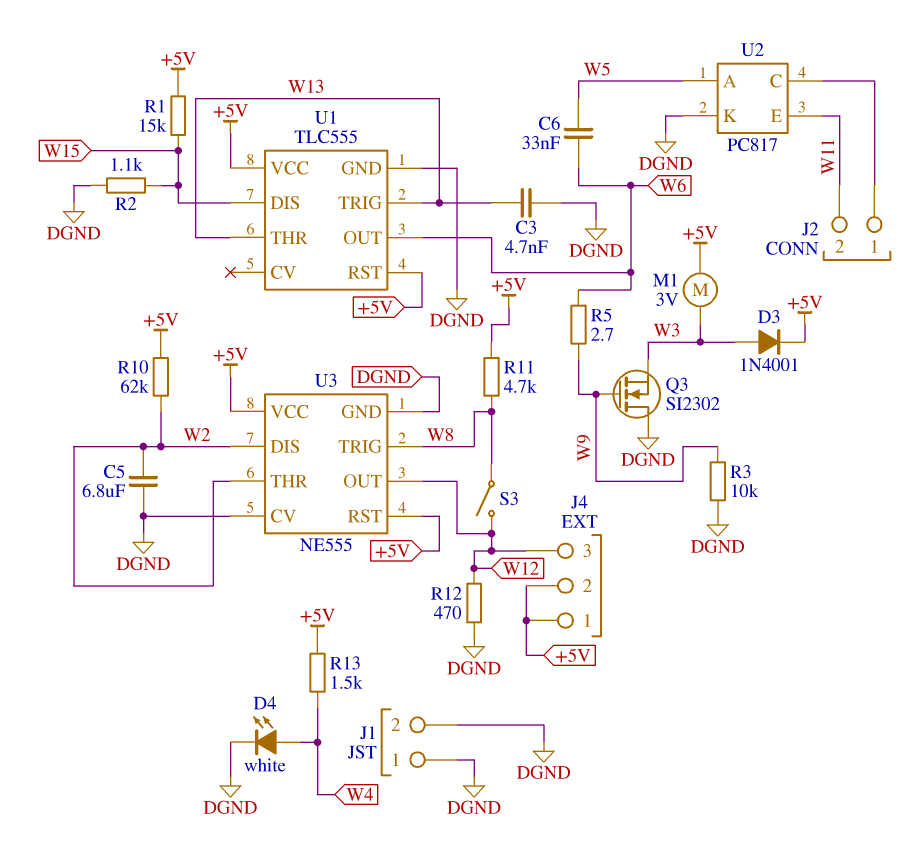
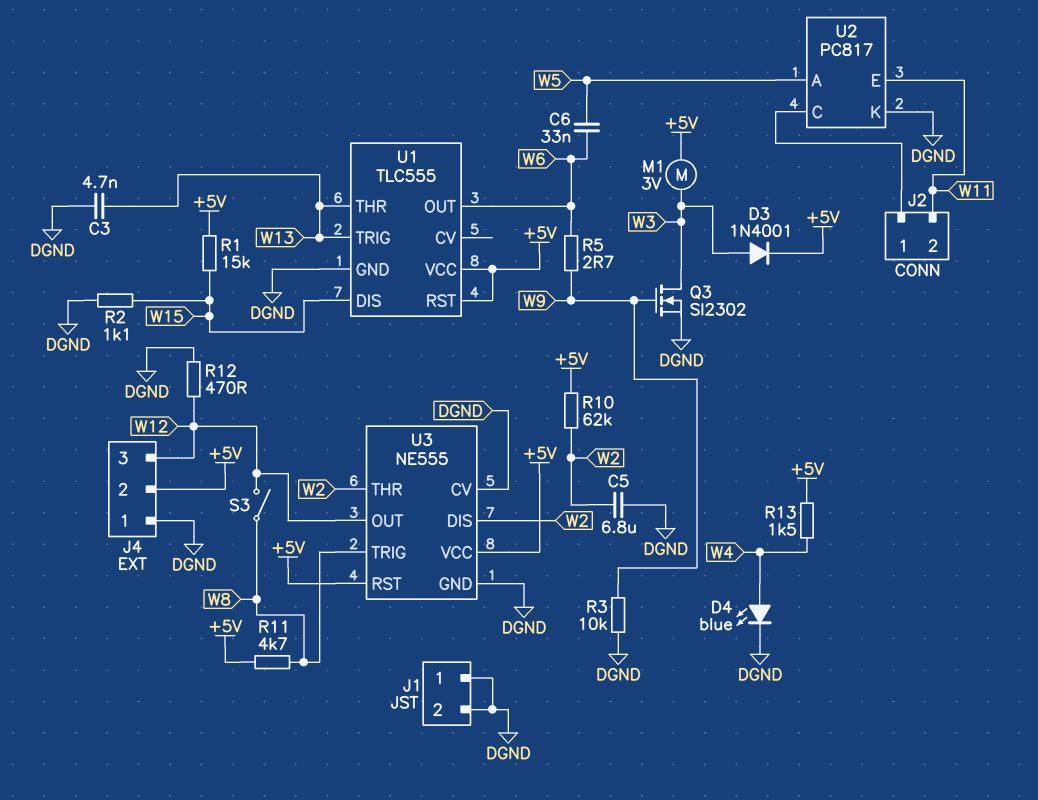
D4: LED white (A W4, K DGND) -> LED blue (A W4, K DGND)
J4 pin 1: +5V -> DGND
Q3: NMOS SI2302 (G W9, D DGND, S W3) -> NMOS SI2302 (G W9, D W3, S DGND)

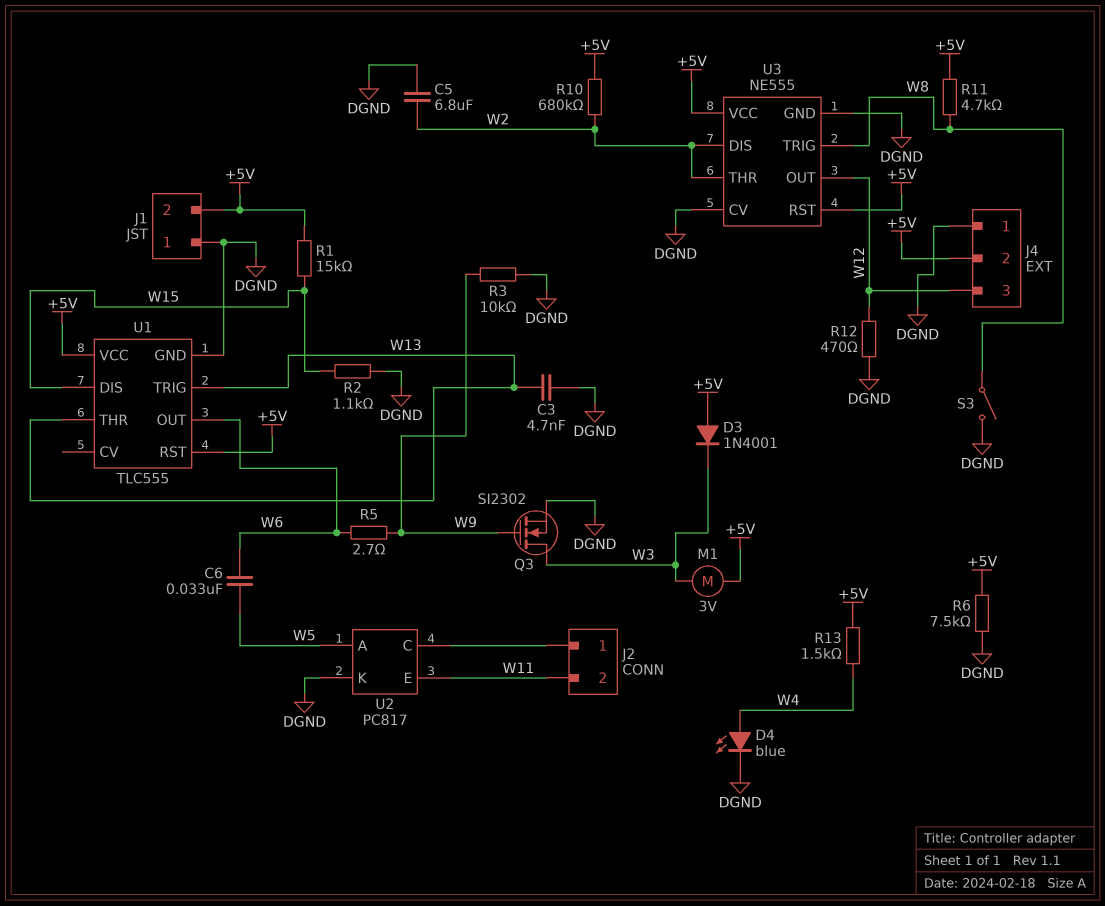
D3: diode 1N4001 (A W3, K +5V) -> diode 1N4001 (A +5V, K W3)
J1 pin 2: DGND -> +5V
R6: none -> 7.5k (+5V, DGND)
R10: 62k (+5V, W2) -> 680k (+5V, W2)
S3: switch (W8, W12) -> switch (DGND, W8)

